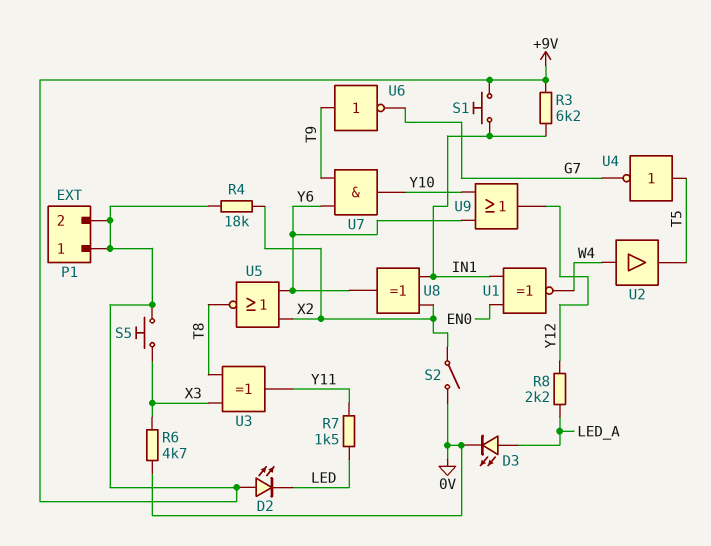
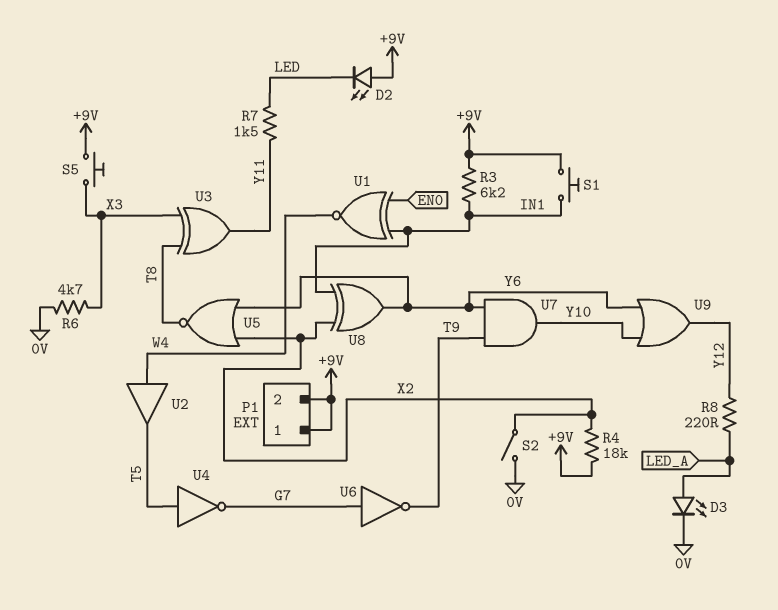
R8: 2.2k (LED_A, Y12) -> 220 (LED_A, Y12)
U6: NOT (in T9, out G7) -> NOT (in G7, out T9)

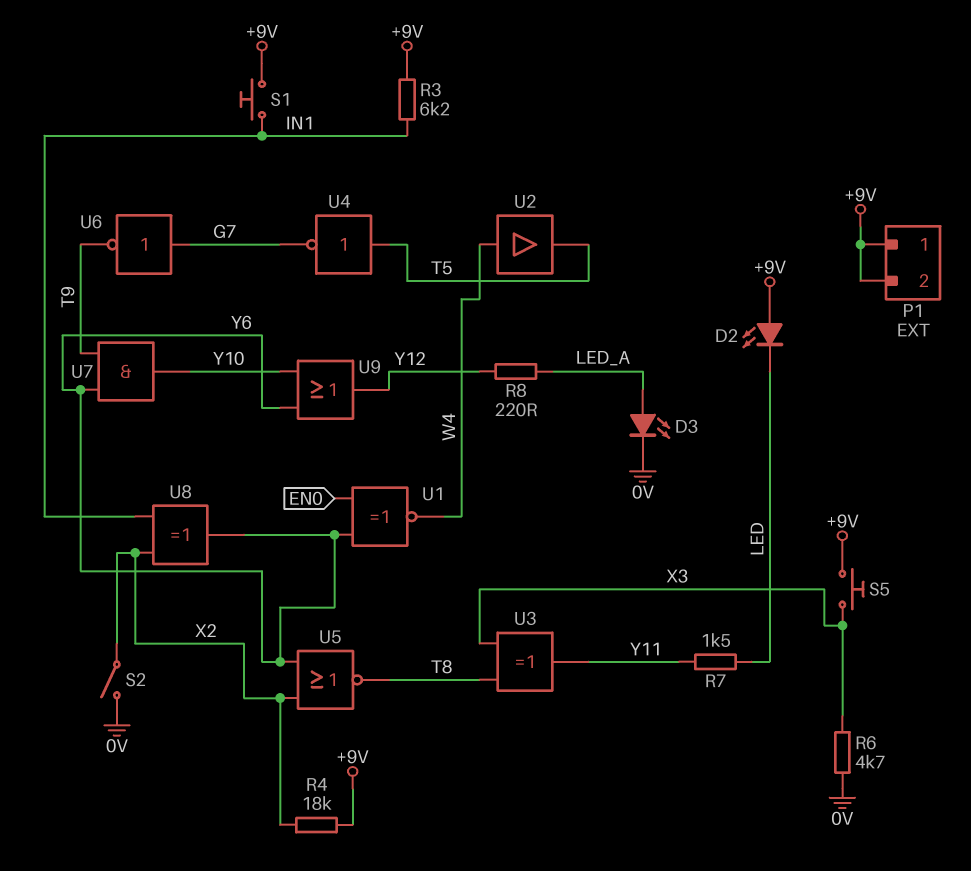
U1: XNOR (in EN0, in IN1, out W4) -> XNOR (in EN0, in Y6, out W4)

